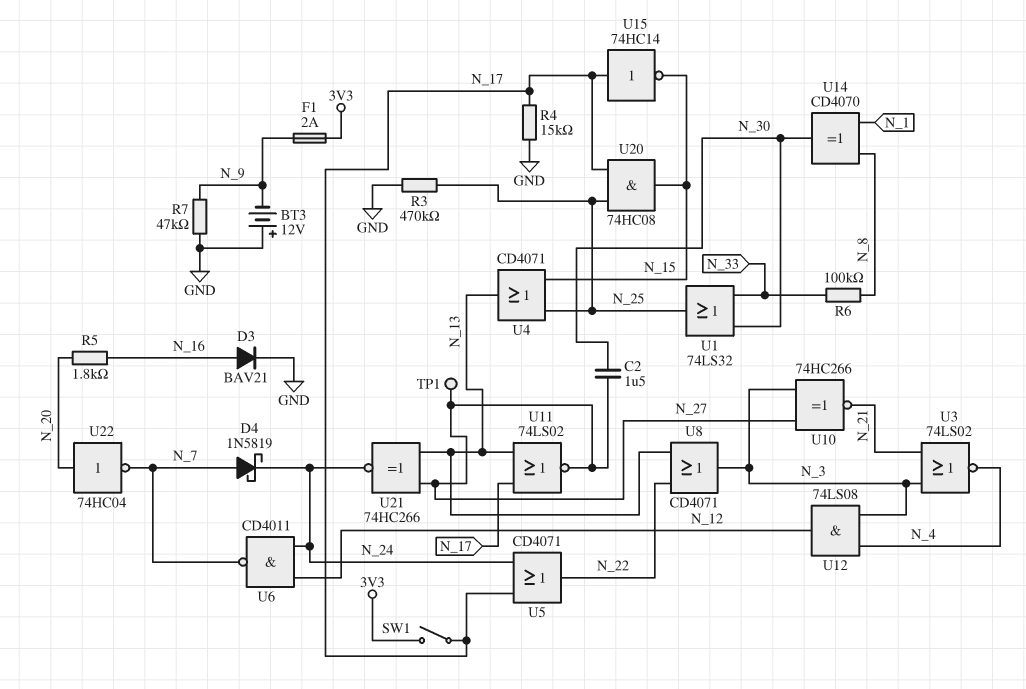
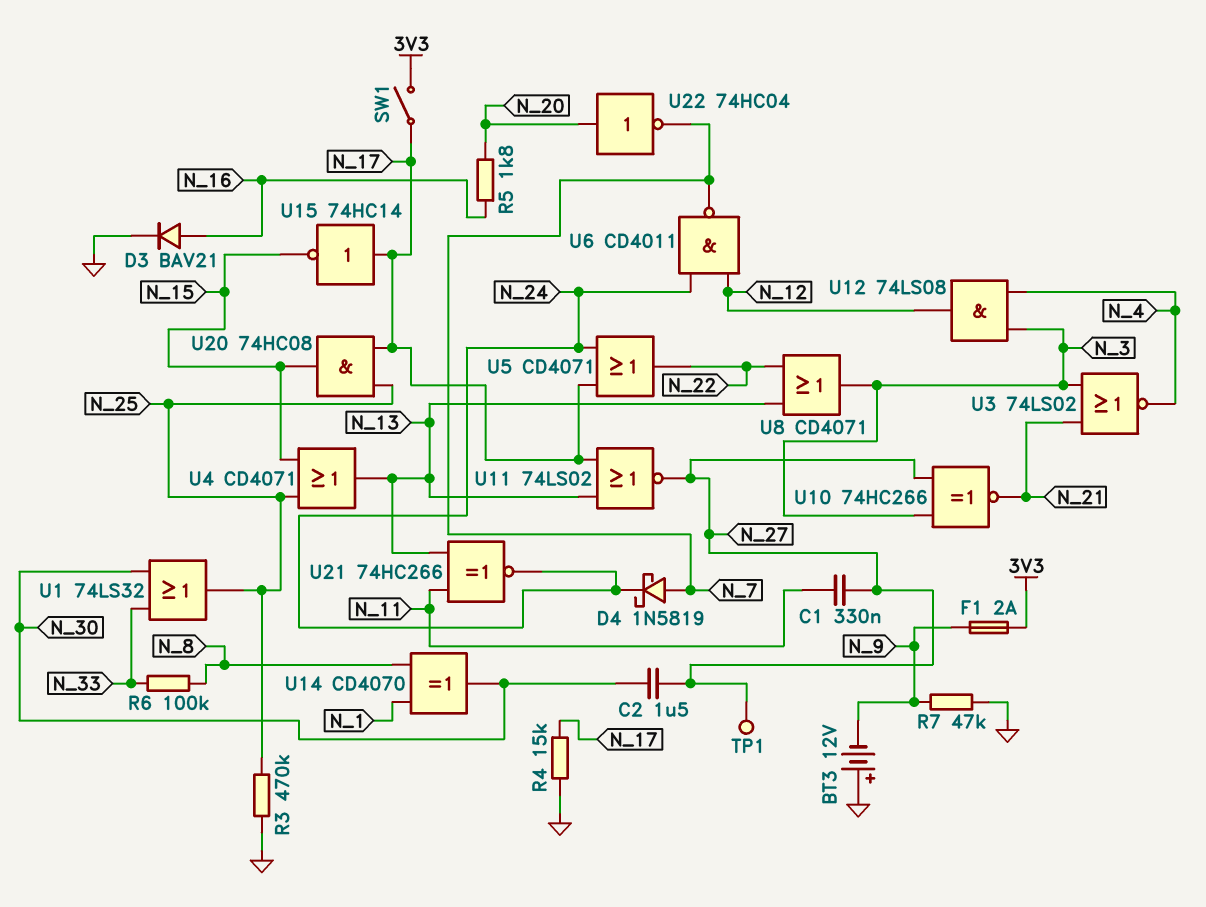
C1: none -> 330nF (N_11, N_27)
U21: XNOR 74HC266 (in N_13, in N_27, out N_24) -> XNOR 74HC266 (in N_11, in N_13, out N_24)

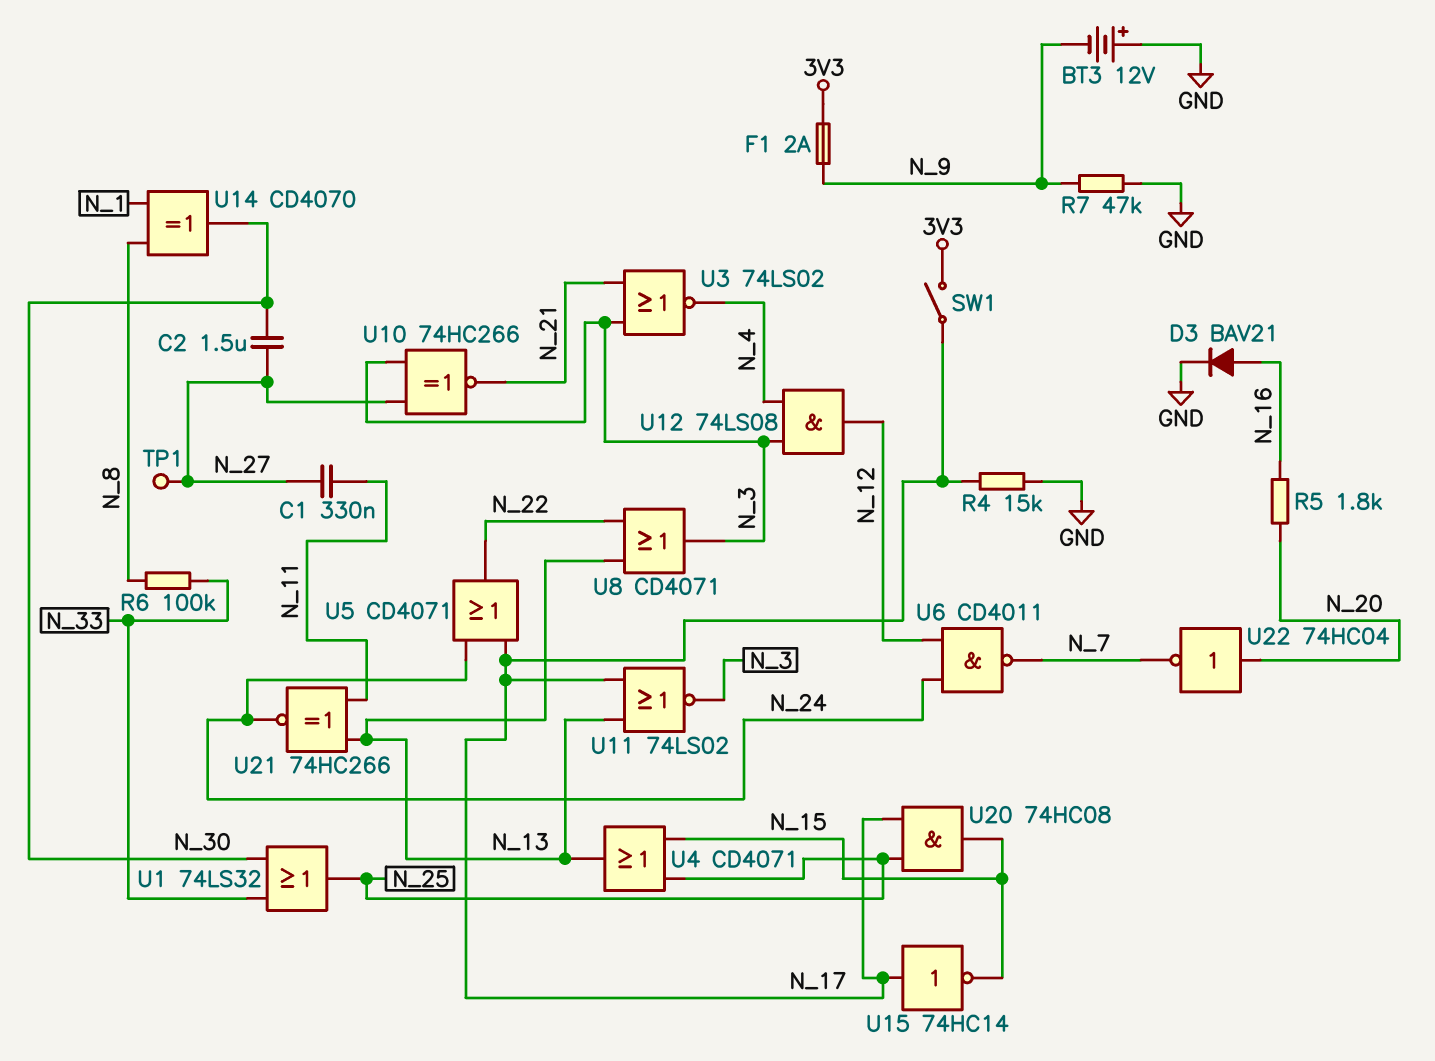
D4: schottky 1N5819 (A N_7, K N_24) -> none
R3: 470k (GND, N_25) -> none
U11: NOR 74LS02 (in N_13, in N_17, out N_27) -> NOR 74LS02 (in N_13, in N_17, out N_3)

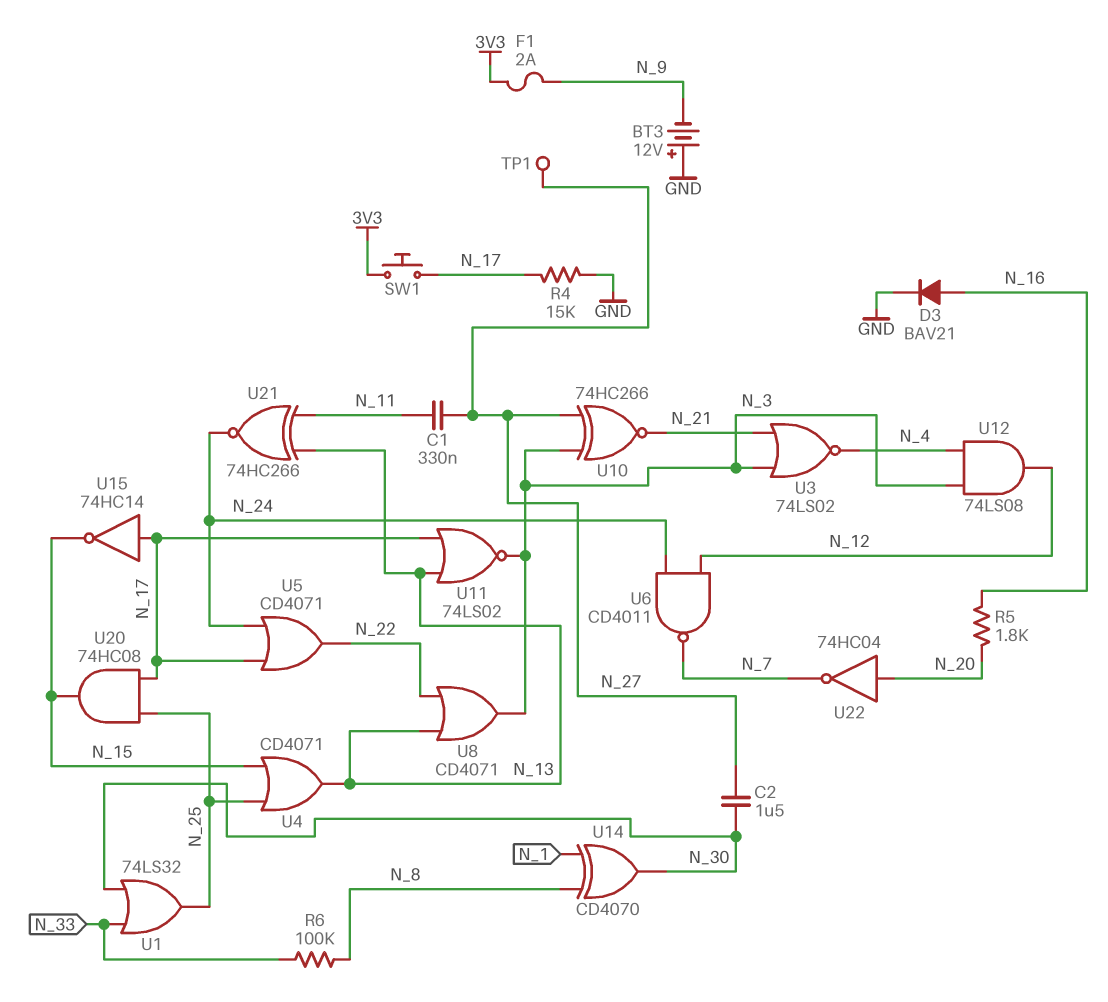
R7: 47k (GND, N_9) -> none
SW1: switch (3V3, N_17) -> button (3V3, N_17)

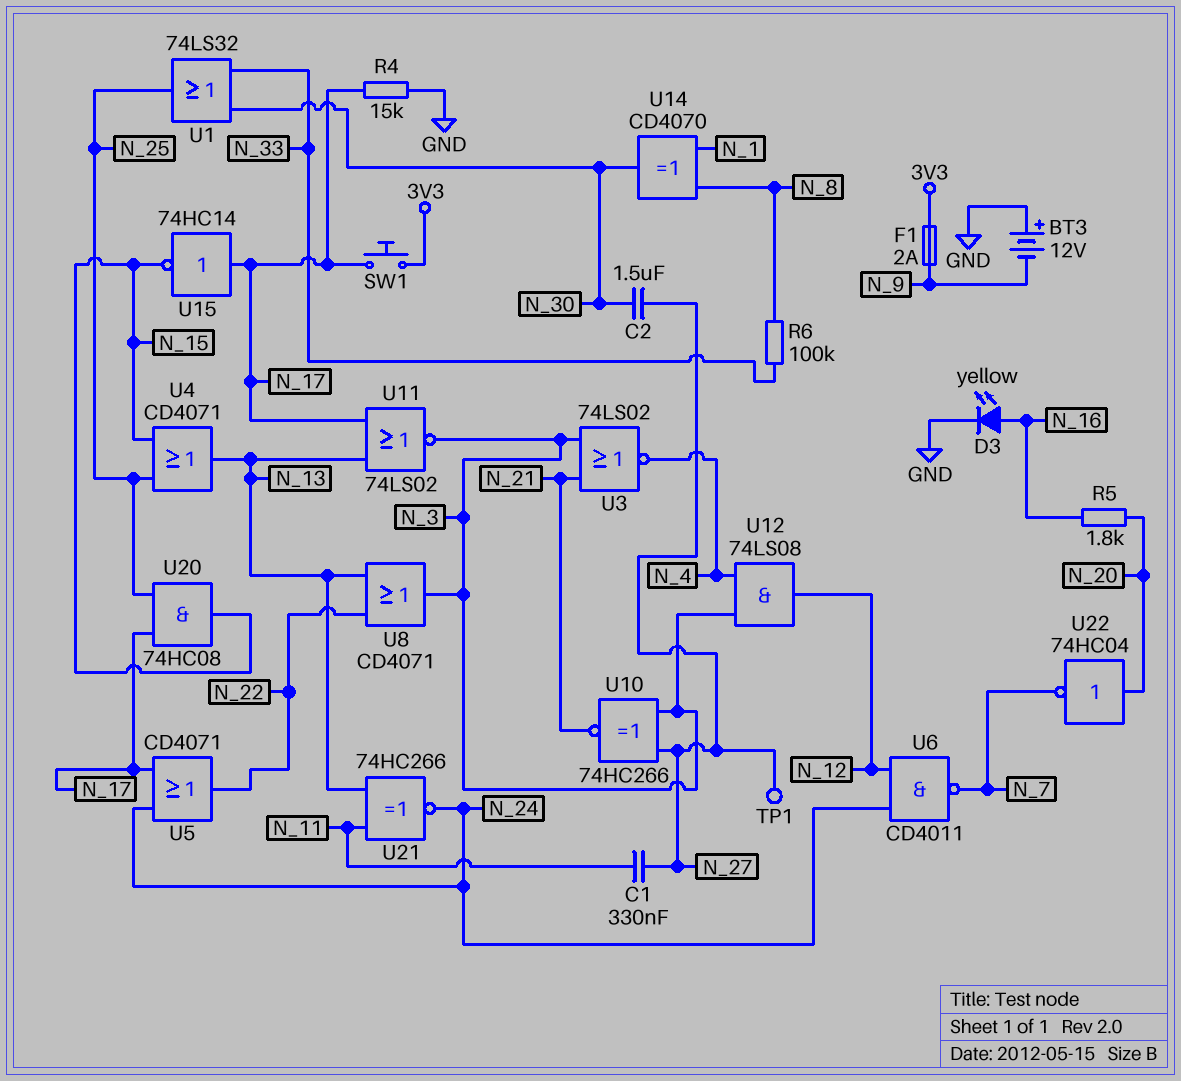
D3: diode BAV21 (A N_16, K GND) -> LED yellow (A N_16, K GND)

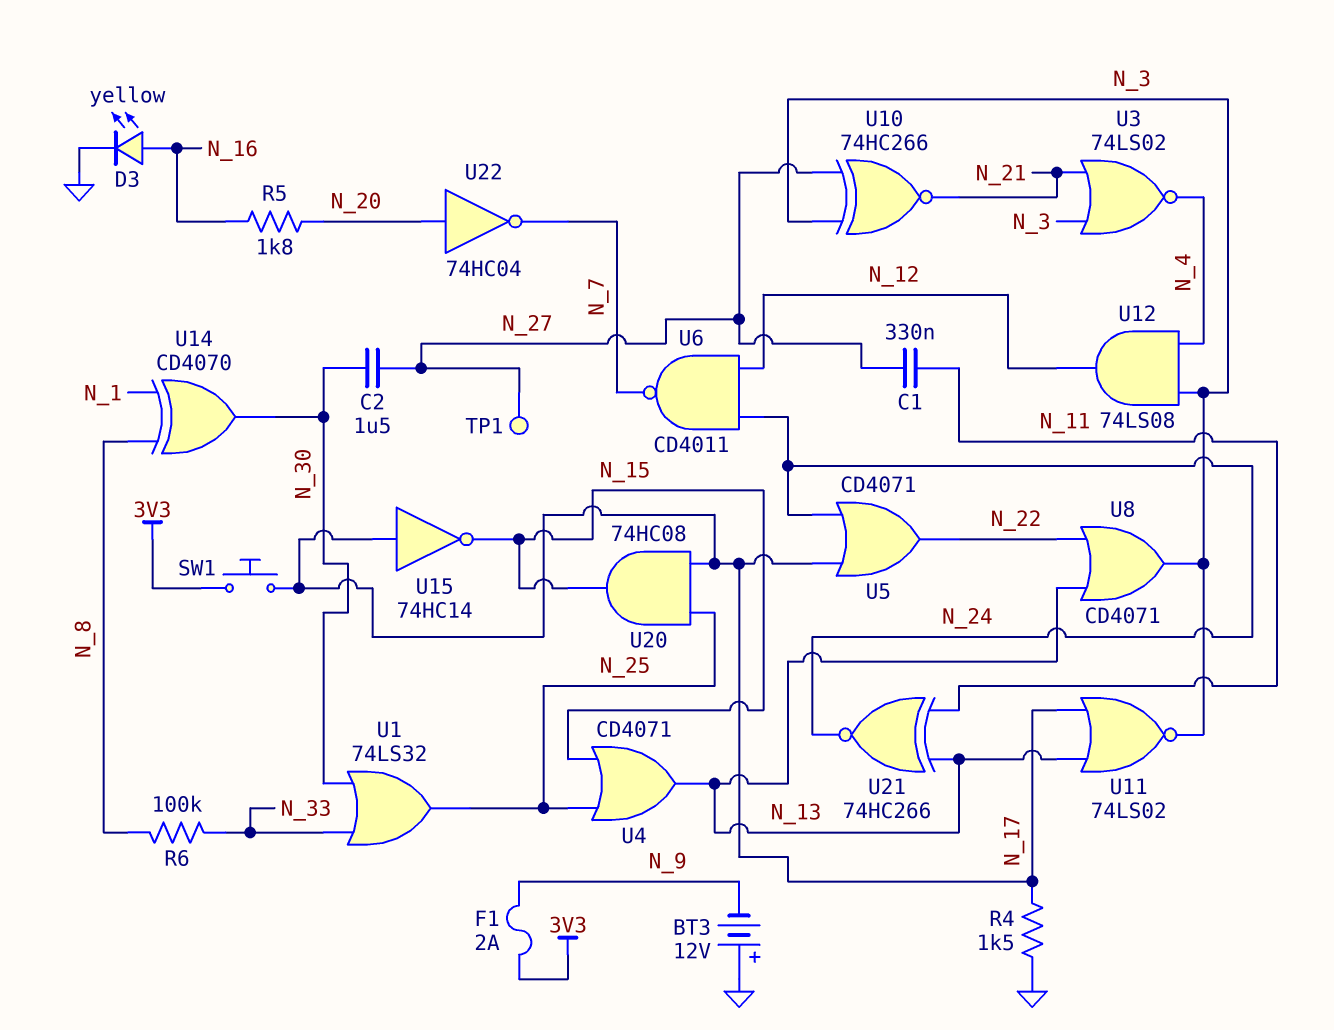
R4: 15k (GND, N_17) -> 1.5k (GND, N_17)

